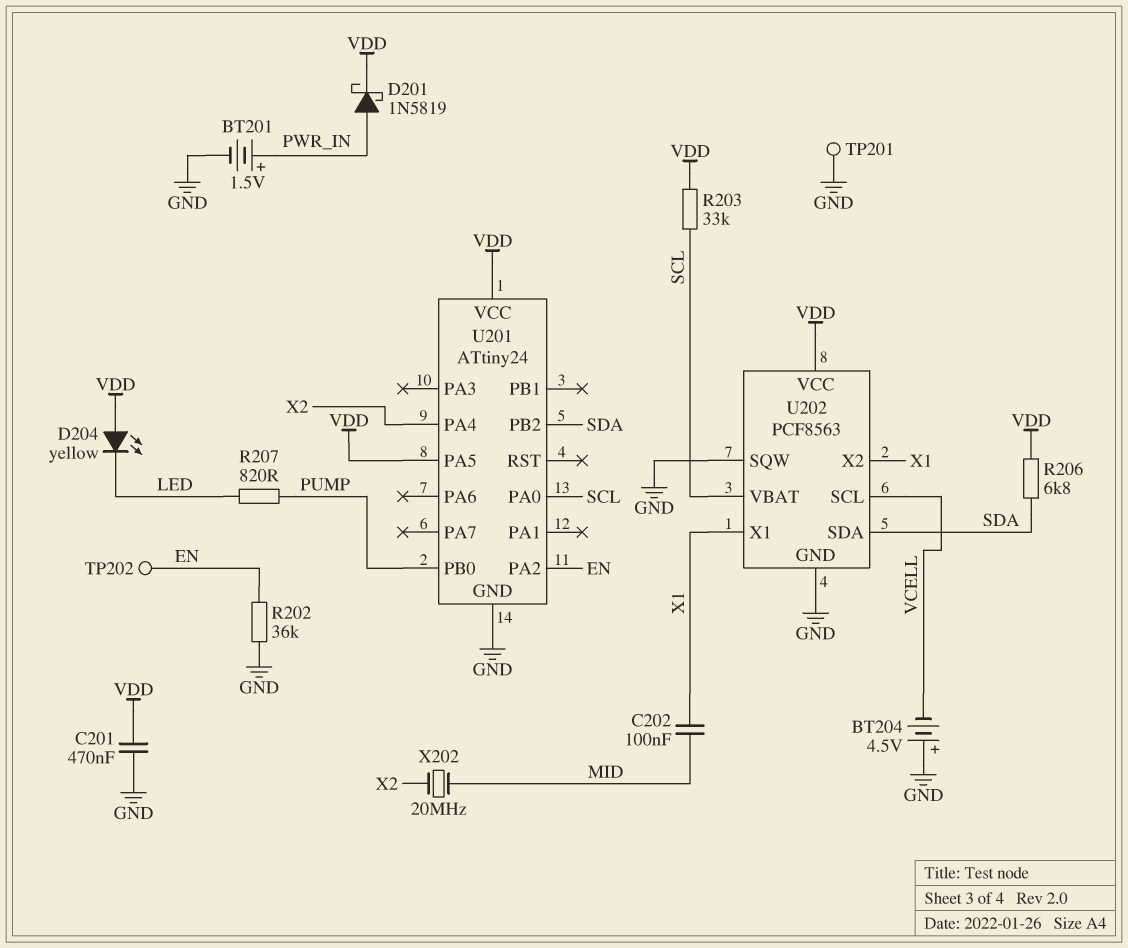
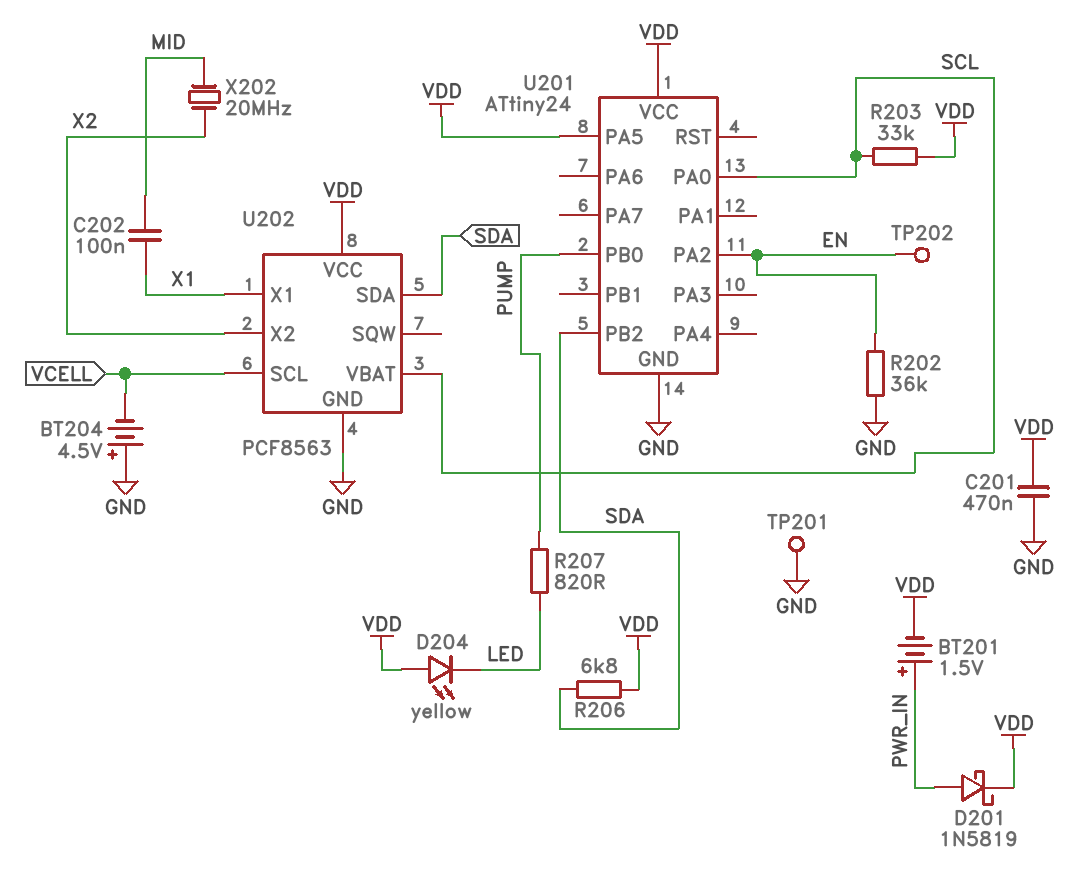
BT201: 1.5V (plus PWR_IN, minus GND) -> 1.5V (plus PWR_IN, minus VDD)
U201 pin PA4: X2 -> none
U202 pin SQW: GND -> none
U202 pin X2: X1 -> X2

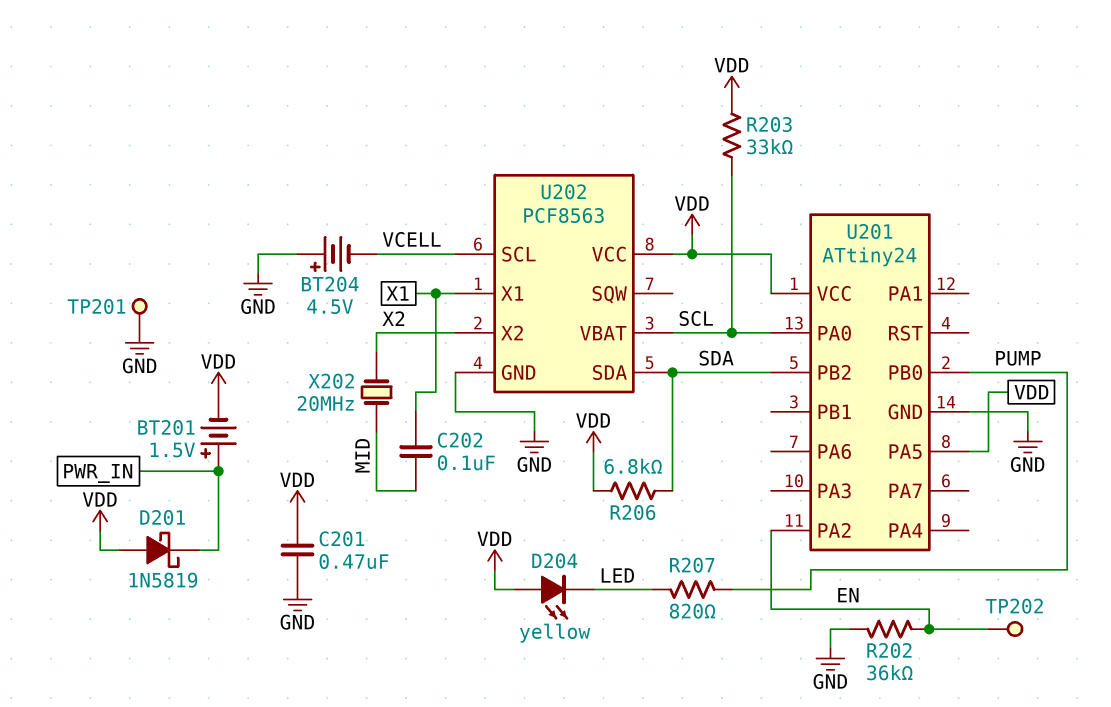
D201: schottky 1N5819 (A PWR_IN, K VDD) -> schottky 1N5819 (A VDD, K PWR_IN)

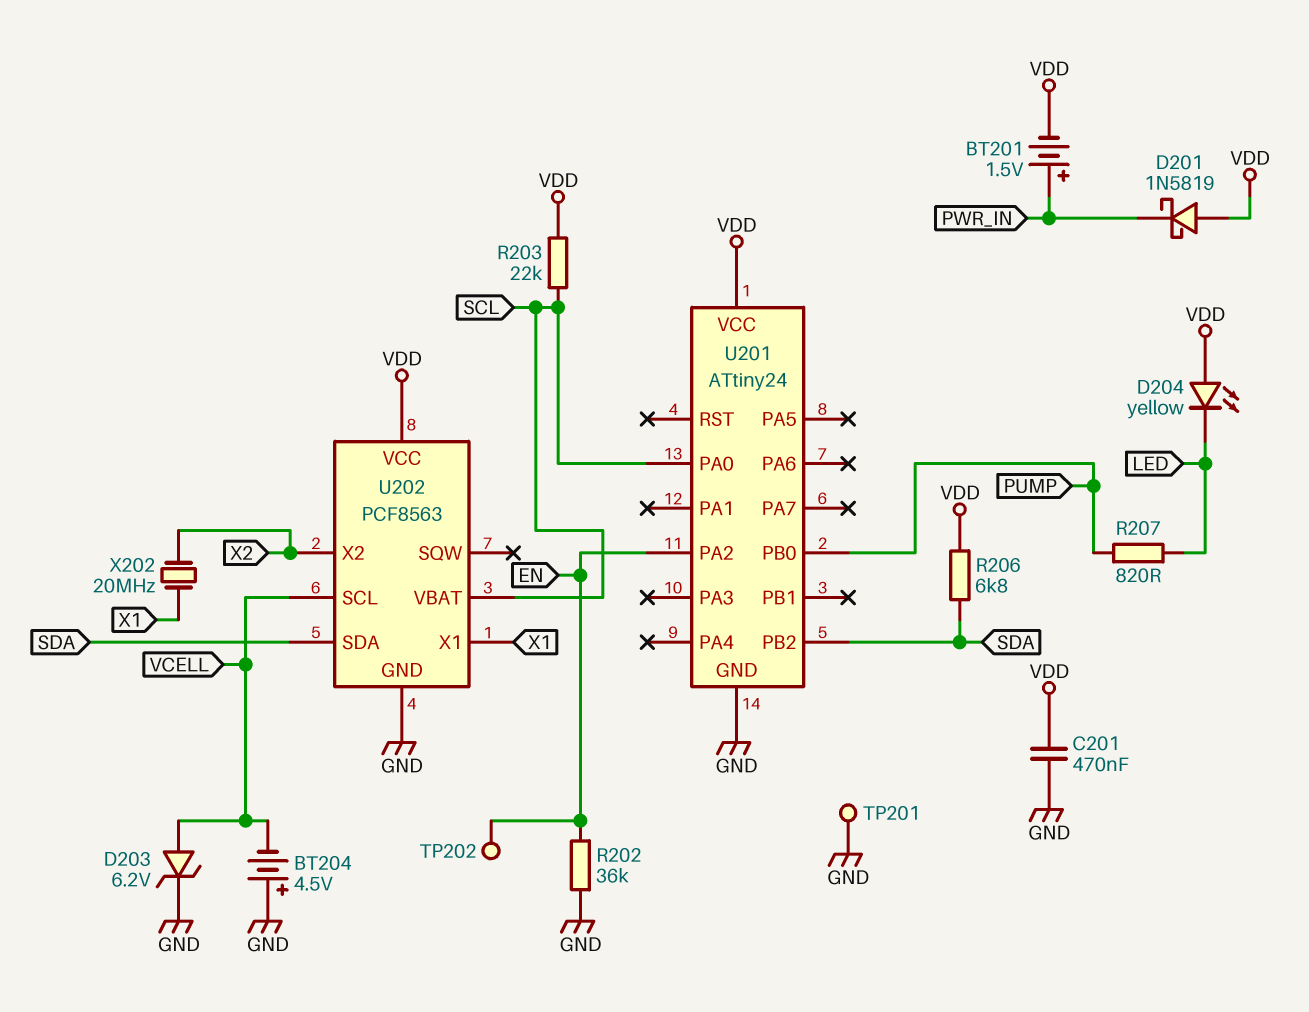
C202: 100nF (MID, X1) -> none
D203: none -> zener 6.2V (A VCELL, K GND)
R203: 33k (SCL, VDD) -> 22k (SCL, VDD)
U201 pin PA5: VDD -> none
X202: 20MHz (MID, X2) -> 20MHz (X1, X2)

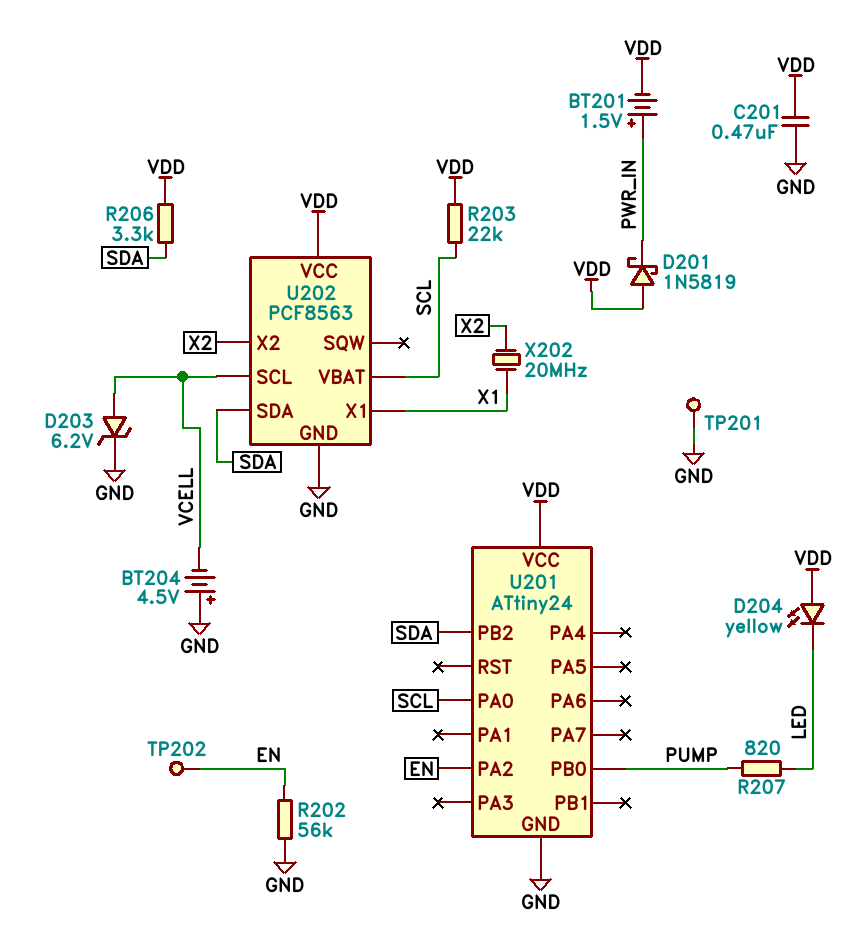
R202: 36k (EN, GND) -> 56k (EN, GND)
R206: 6.8k (SDA, VDD) -> 3.3k (SDA, VDD)

